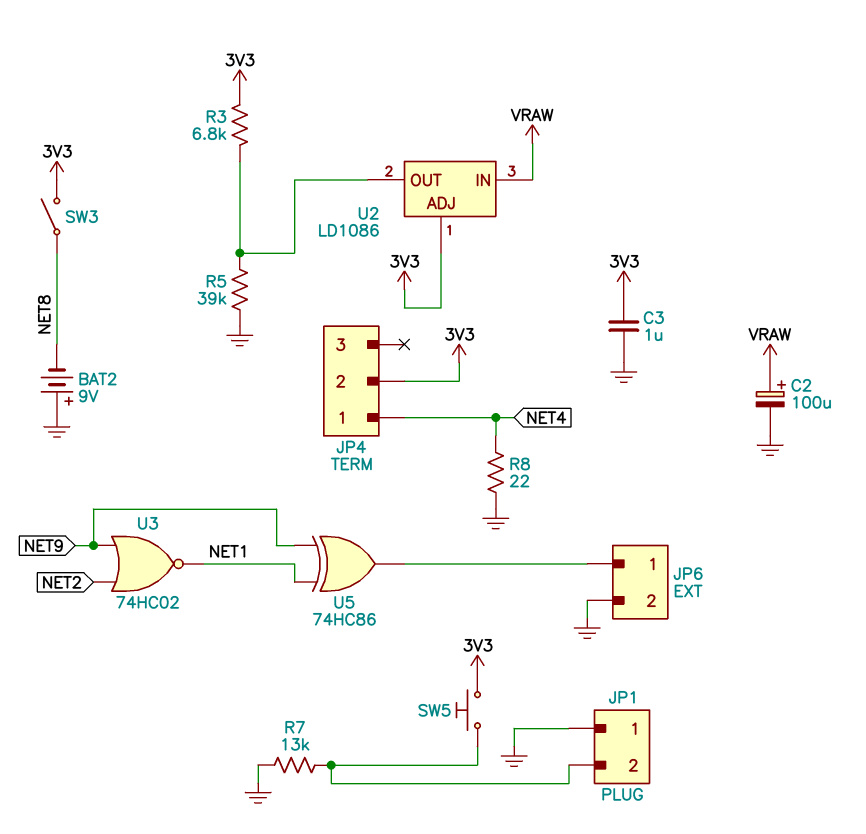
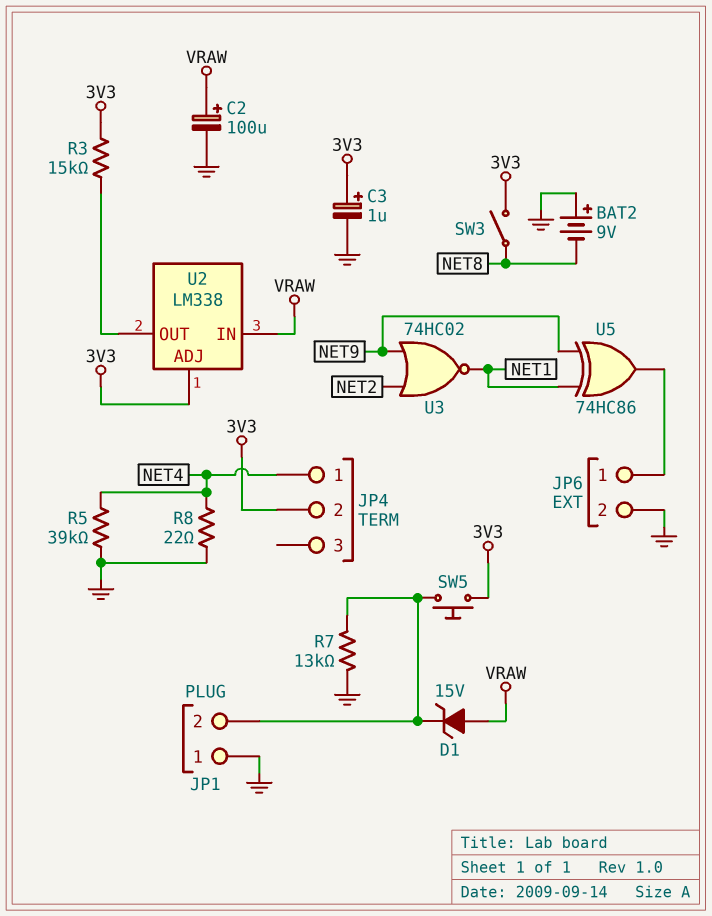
C3: 1uF (3V3, GND) -> 1uF (plus 3V3, minus GND)
D1: none -> zener 15V (A VRAW, K JP1/2)
R3: 6.8k (3V3, U2/OUT) -> 15k (3V3, U2/OUT)
R5: 39k (GND, U2/OUT) -> 39k (GND, NET4)
U2: LD1086 -> LM338

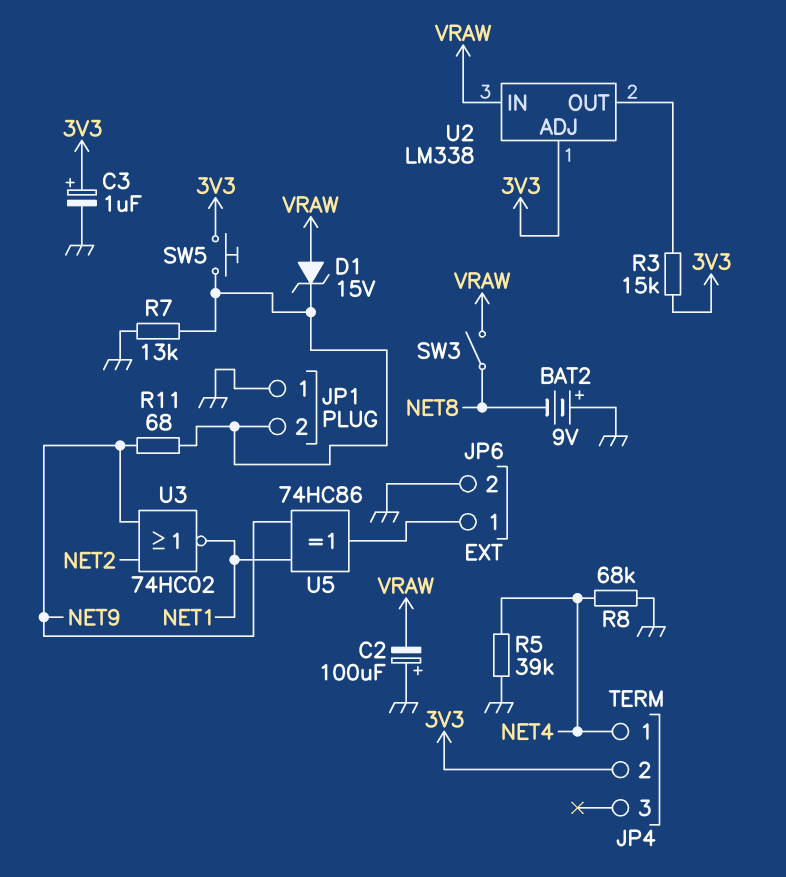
C2: 100uF (plus VRAW, minus GND) -> 100uF (plus GND, minus VRAW)
R8: 22 (GND, NET4) -> 68k (GND, NET4)
R11: none -> 68 (JP1/2, NET9)
SW3: switch (3V3, NET8) -> switch (NET8, VRAW)

